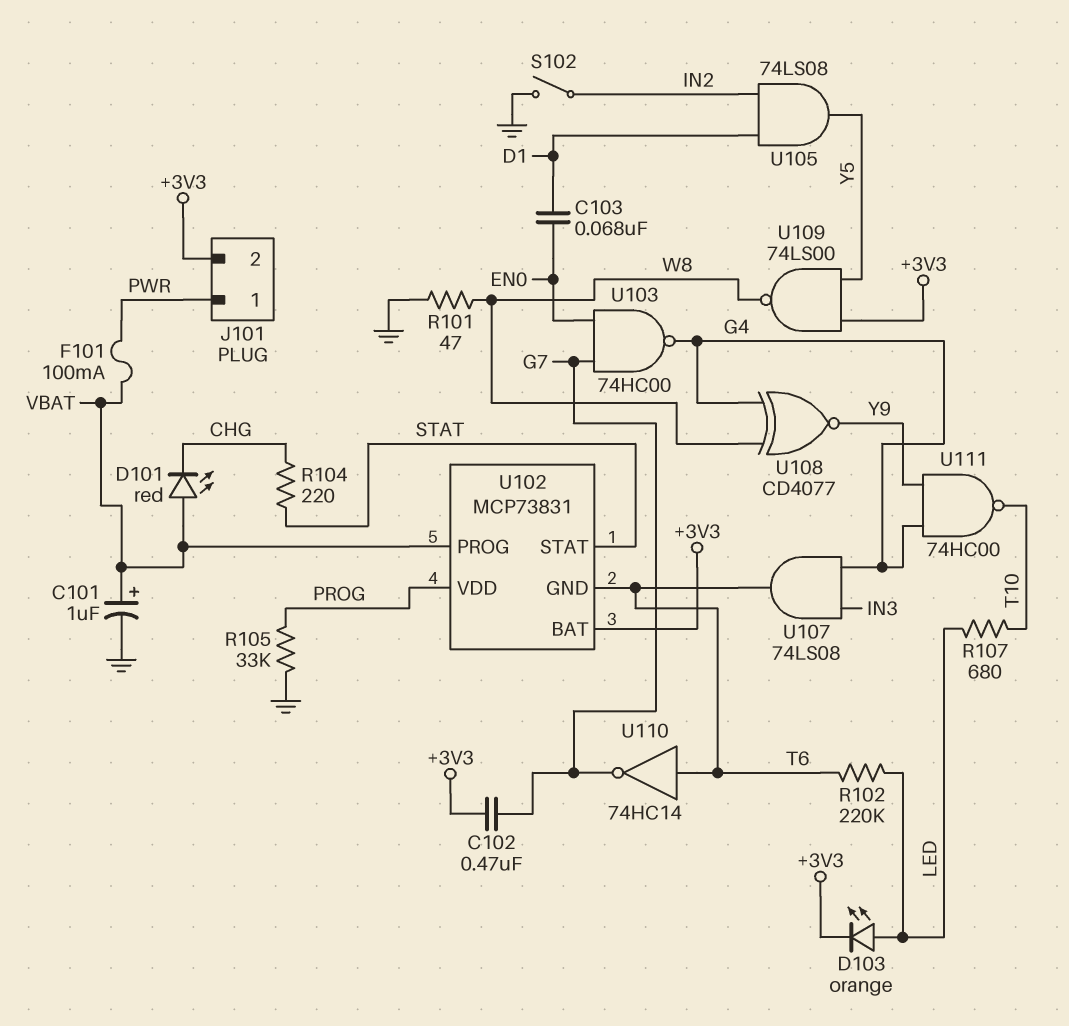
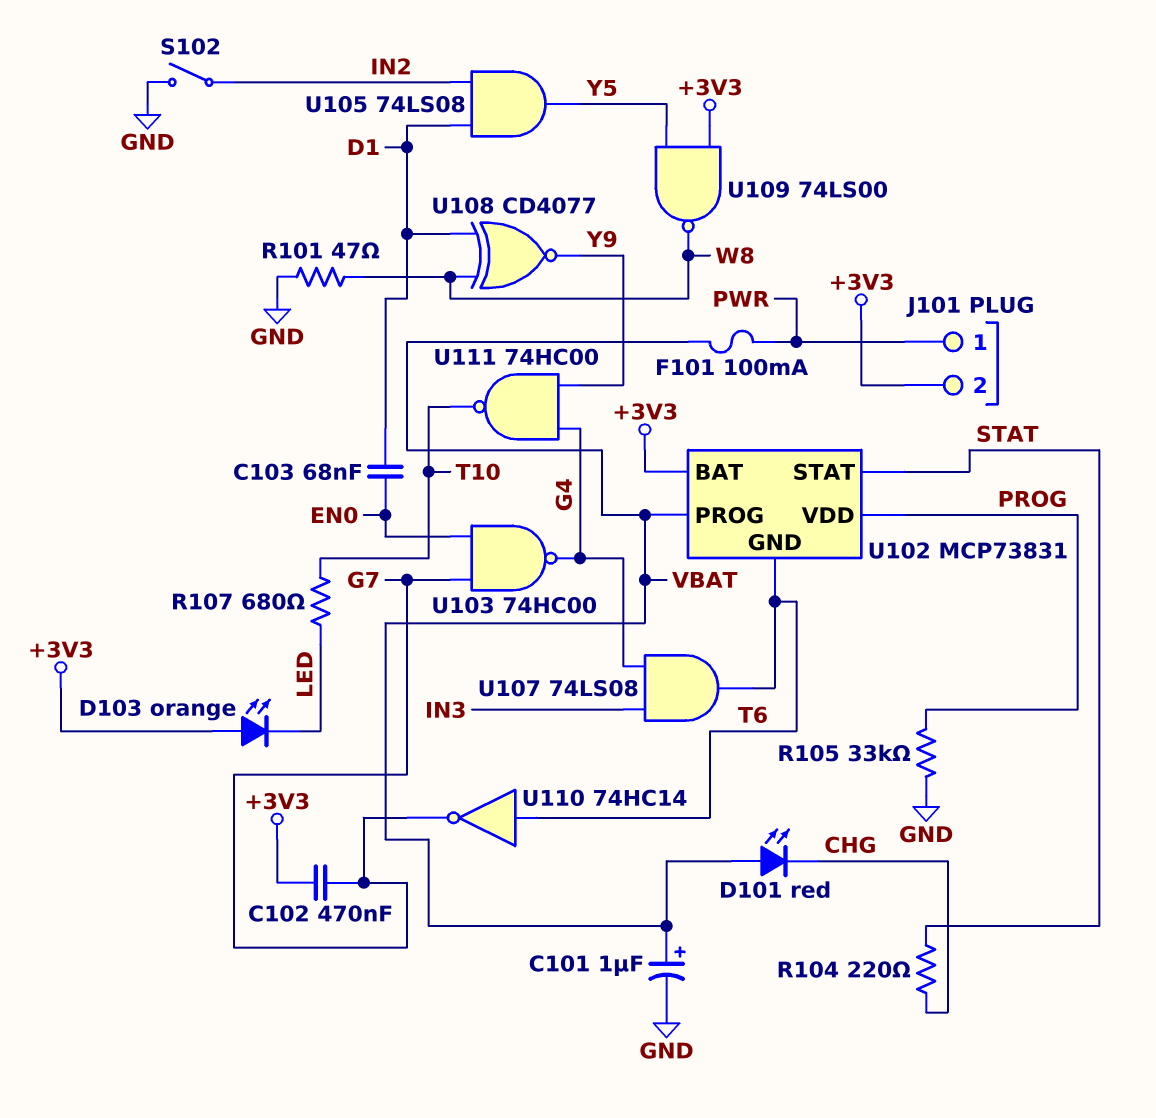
D103: LED orange (A LED, K +3V3) -> LED orange (A +3V3, K LED)
R102: 220k (LED, T6) -> none
U108: XNOR CD4077 (in G4, in W8, out Y9) -> XNOR CD4077 (in D1, in W8, out Y9)

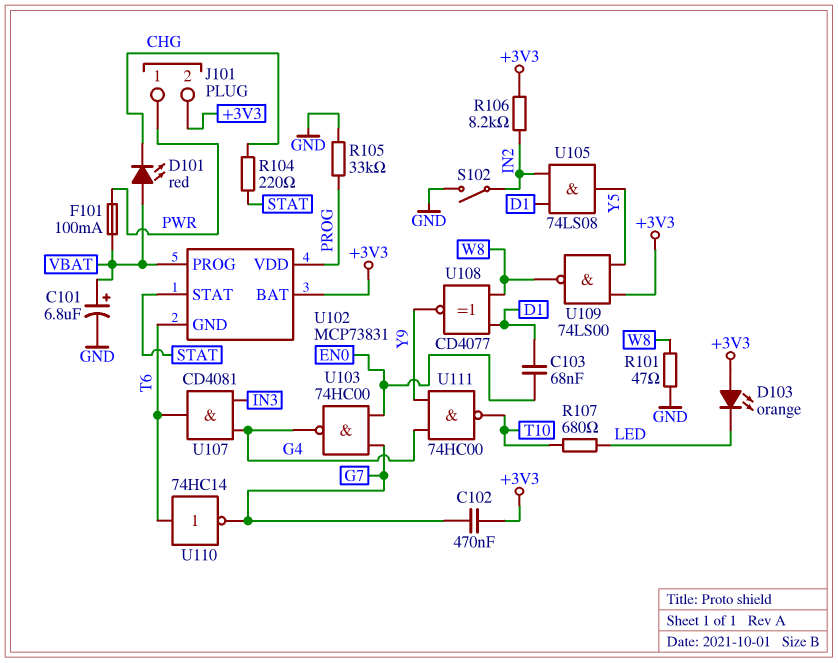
C101: 1uF (plus VBAT, minus GND) -> 6.8uF (plus VBAT, minus GND)
R106: none -> 8.2k (+3V3, IN2)
U107: AND 74LS08 (in G4, in IN3, out T6) -> AND CD4081 (in G4, in IN3, out T6)

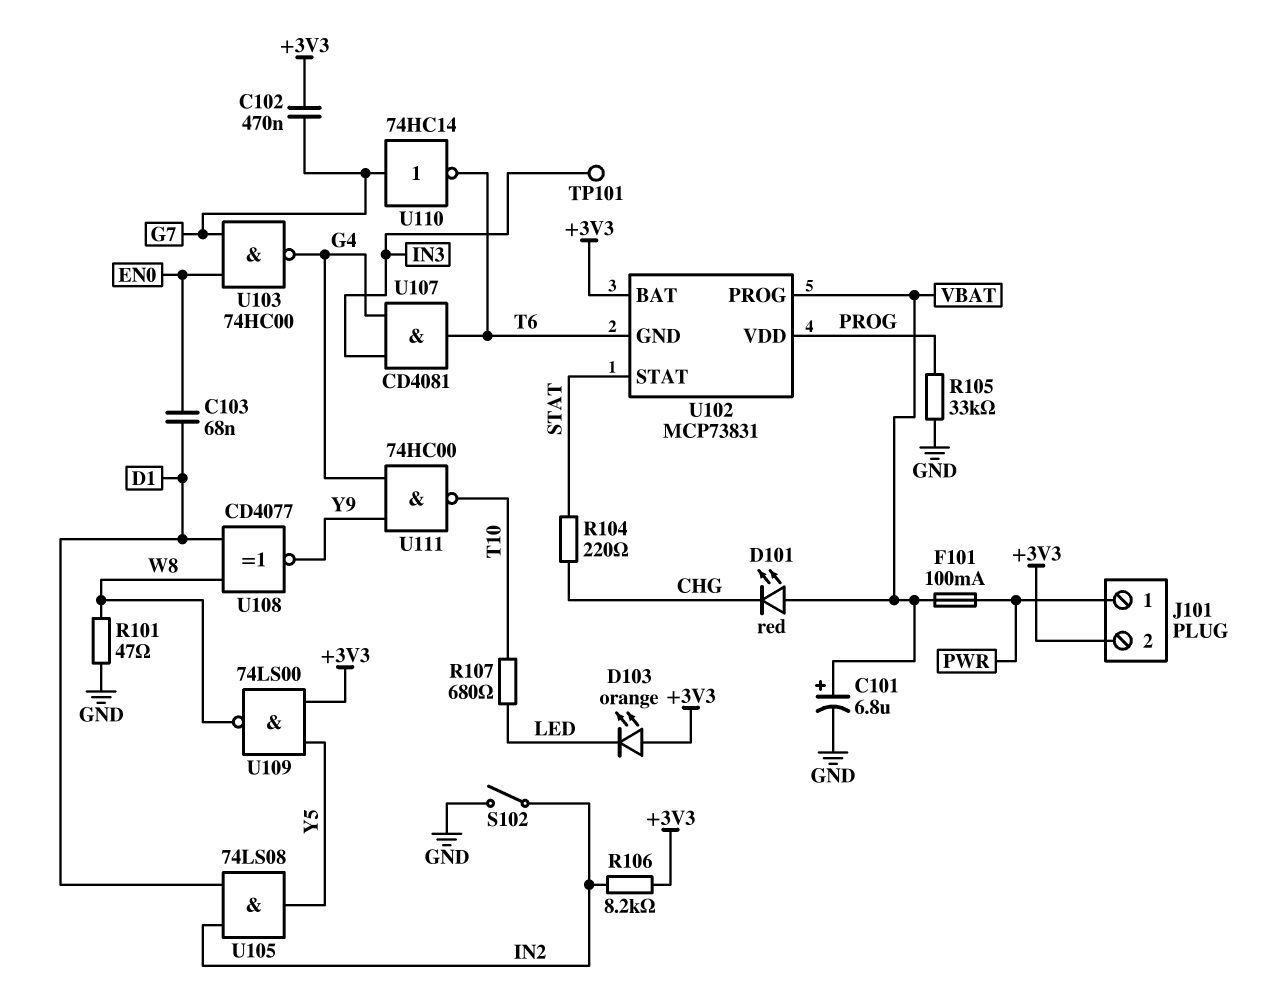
TP101: none -> test point (IN3)
U110: NOT 74HC14 (in T6, out G7) -> NOT 74HC14 (in G7, out T6)

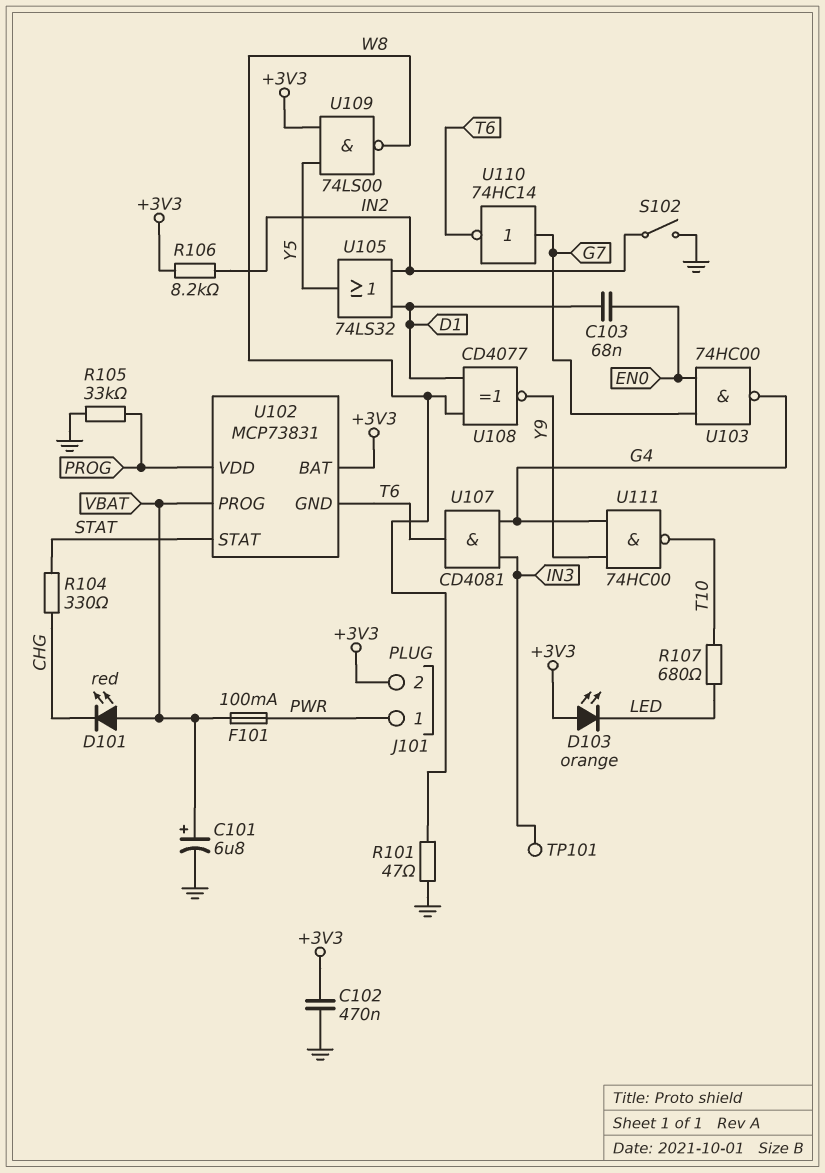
C102: 470nF (+3V3, G7) -> 470nF (+3V3, GND)
R104: 220 (CHG, STAT) -> 330 (CHG, STAT)
U105: AND 74LS08 (in D1, in IN2, out Y5) -> OR 74LS32 (in D1, in IN2, out Y5)

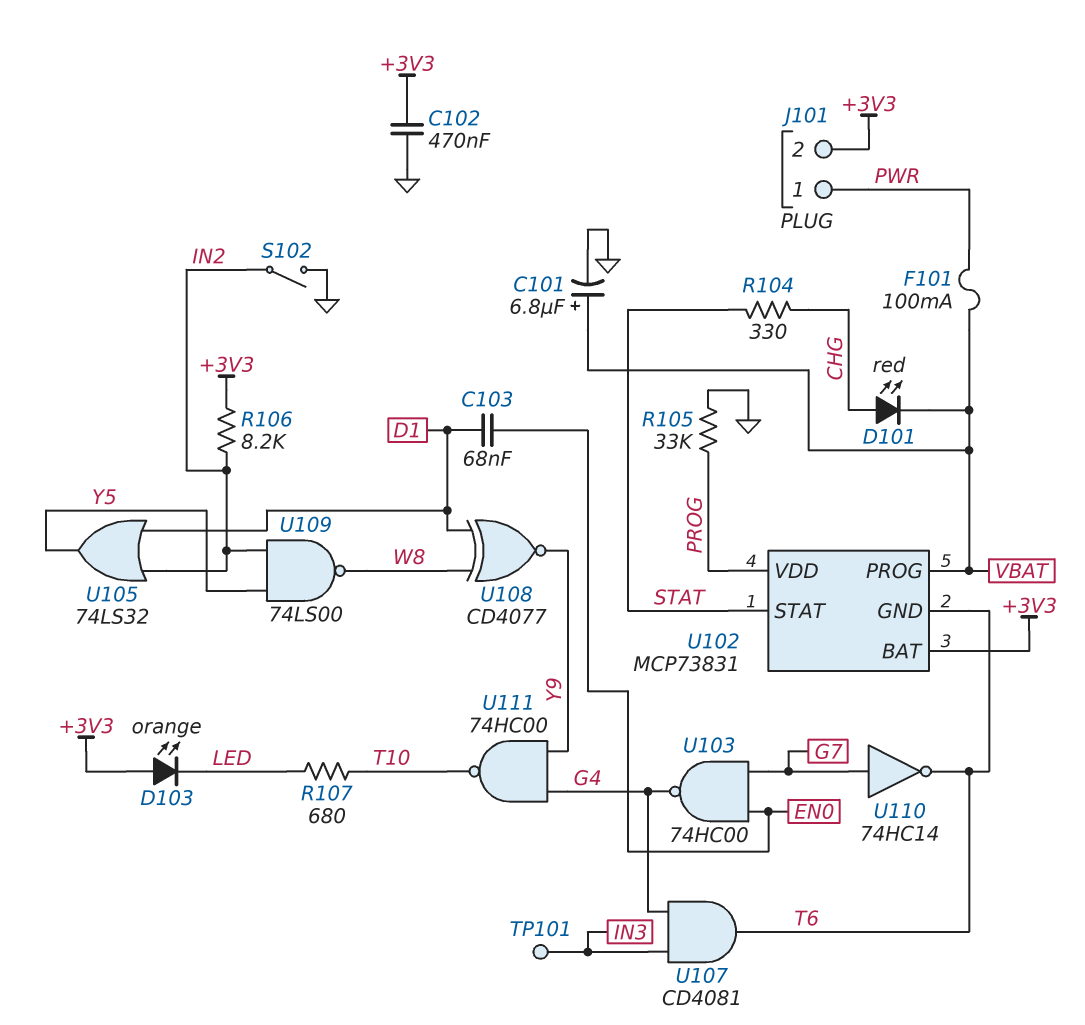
D101: LED red (A VBAT, K CHG) -> LED red (A CHG, K VBAT)
R101: 47 (GND, W8) -> none
U109: NAND 74LS00 (in +3V3, in Y5, out W8) -> NAND 74LS00 (in IN2, in Y5, out W8)

